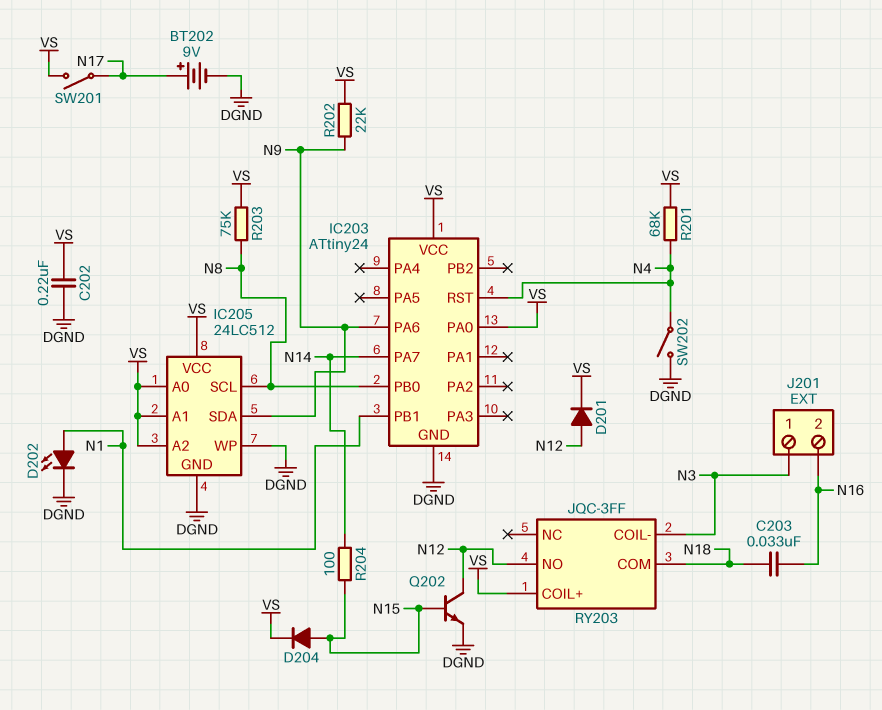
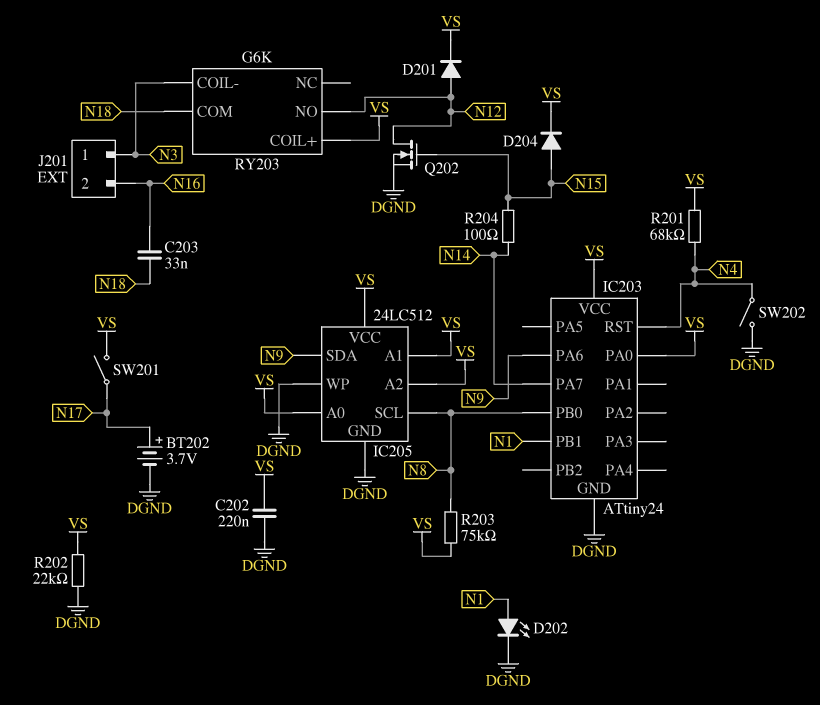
BT202: 9V (plus N17, minus DGND) -> 3.7V (plus N17, minus DGND)
Q202: NPN (B N15, C N12, E DGND) -> NMOS (G N15, D N12, S DGND)
R202: 22k (N9, VS) -> 22k (DGND, VS)
RY203: JQC-3FF -> G6K

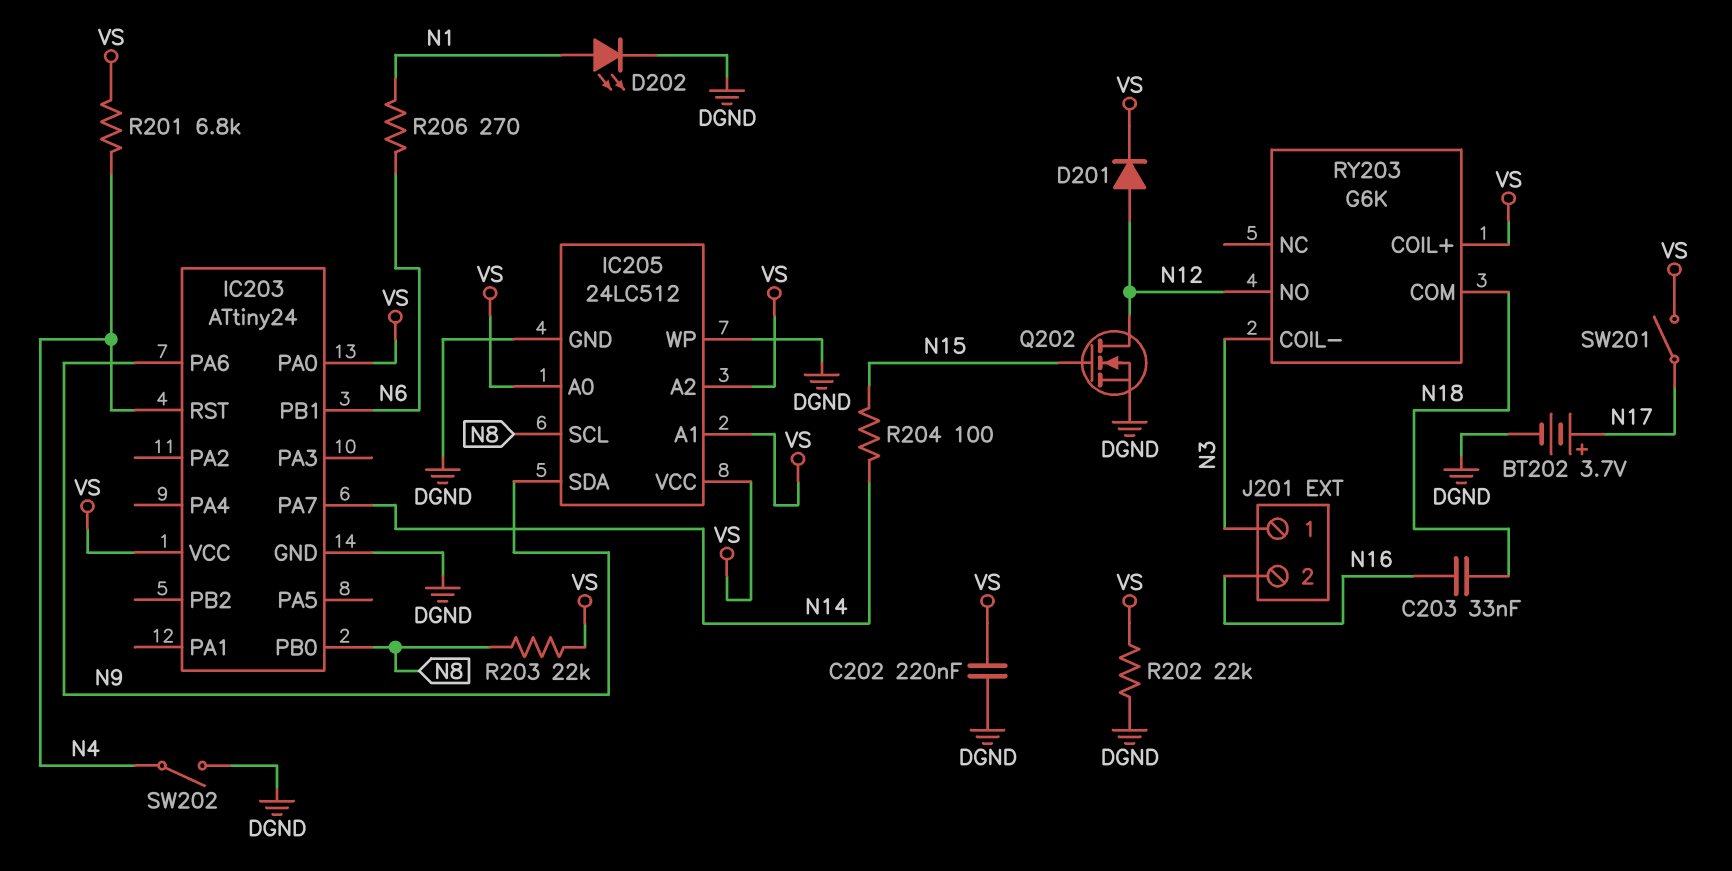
D204: diode (A N15, K VS) -> none
IC203 pin PB1: N1 -> N6
R201: 68k (N4, VS) -> 6.8k (N4, VS)
R203: 75k (N8, VS) -> 22k (N8, VS)
R206: none -> 270 (N1, N6)

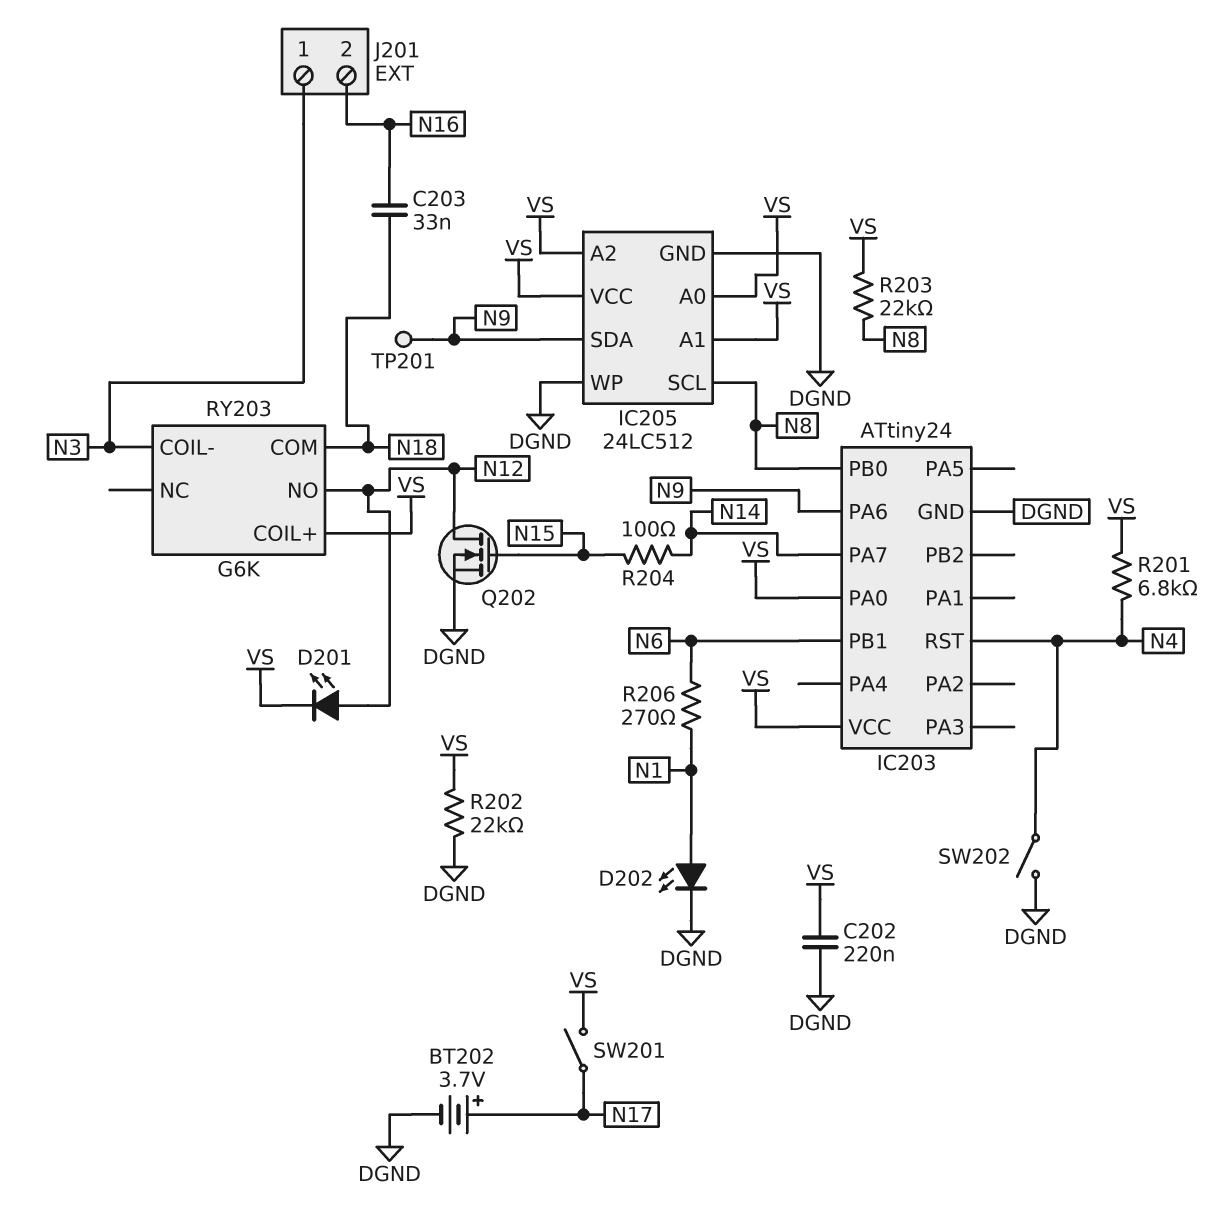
D201: diode (A N12, K VS) -> LED (A N12, K VS)
TP201: none -> test point (N9)

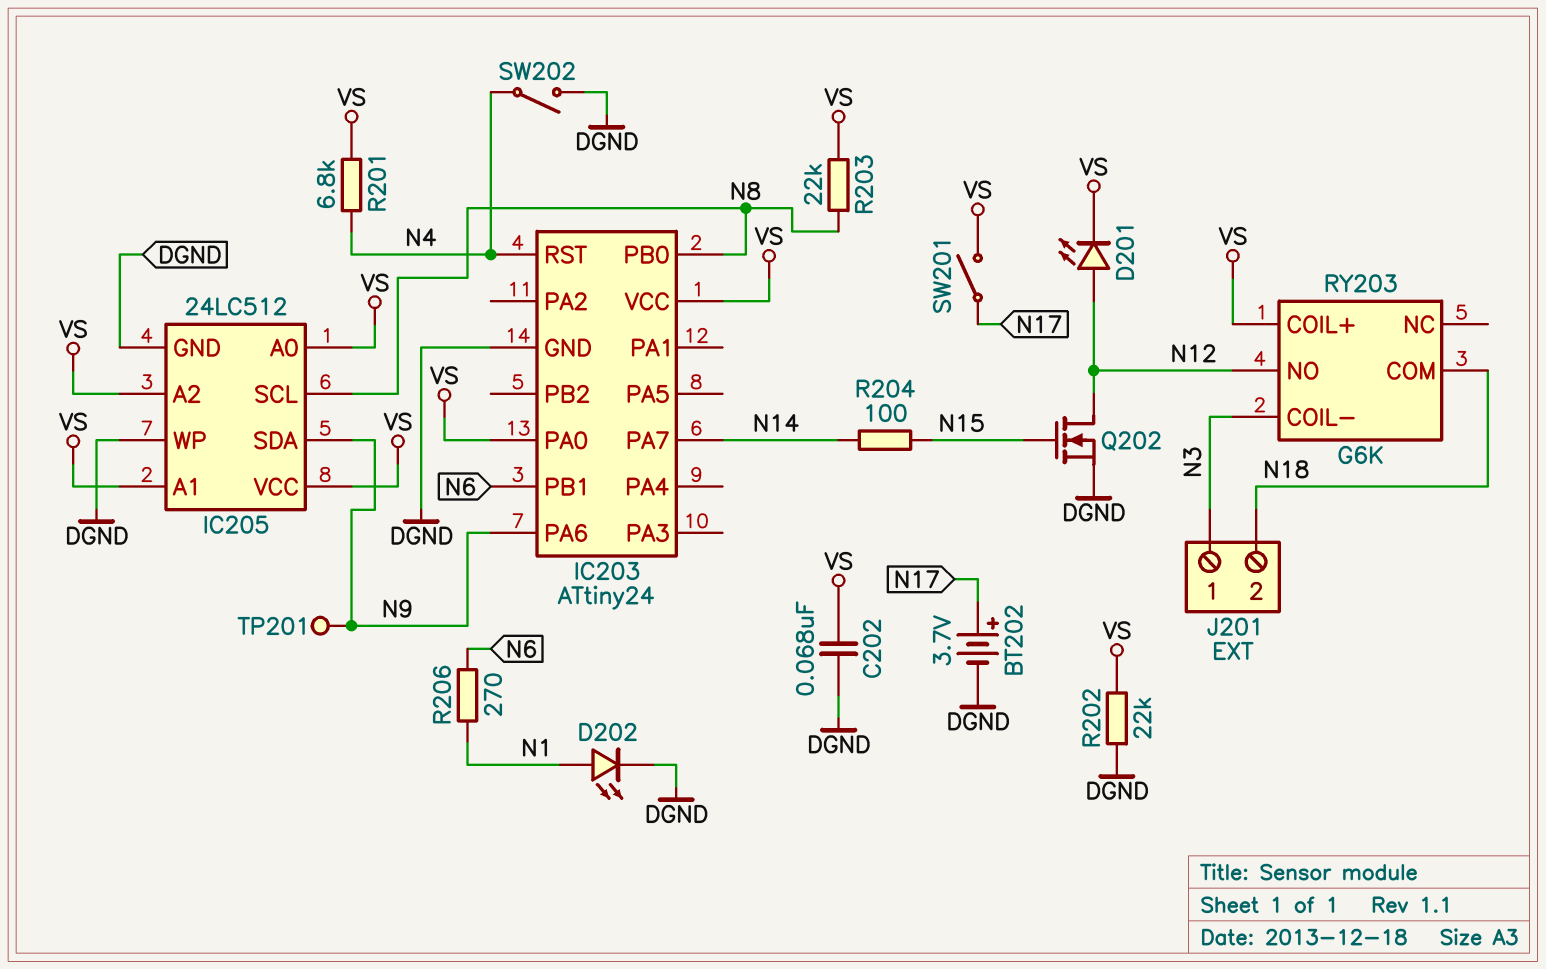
C202: 220nF (DGND, VS) -> 68nF (DGND, VS)
C203: 33nF (N16, N18) -> none
J201 pin 2: N16 -> N18

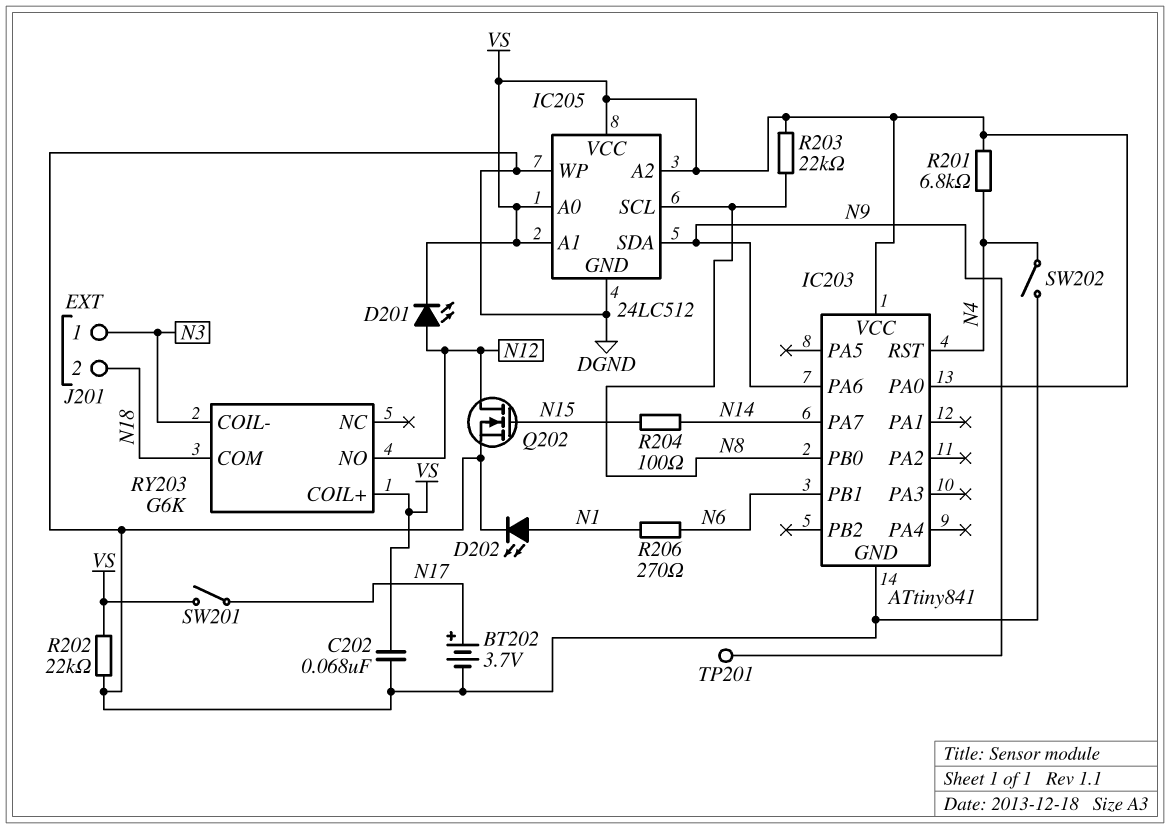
IC203: ATtiny24 -> ATtiny841

